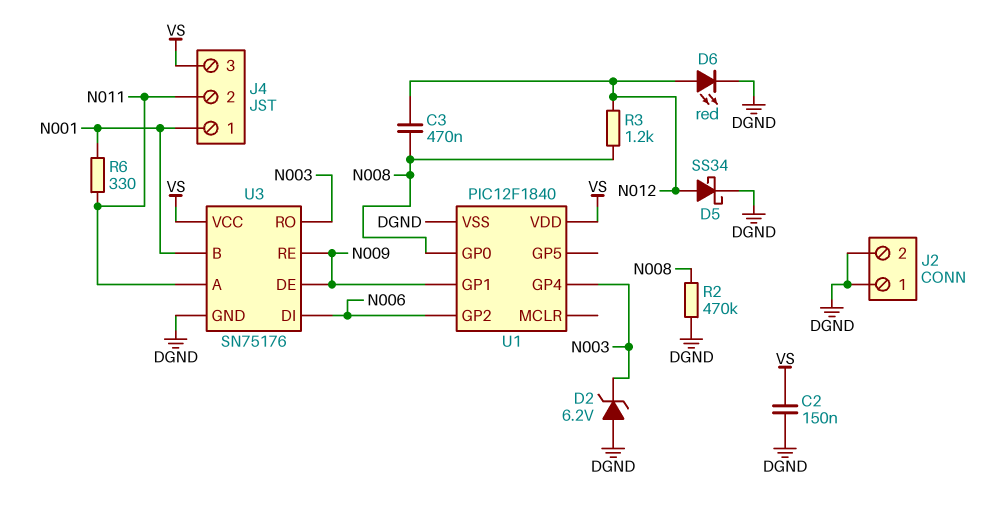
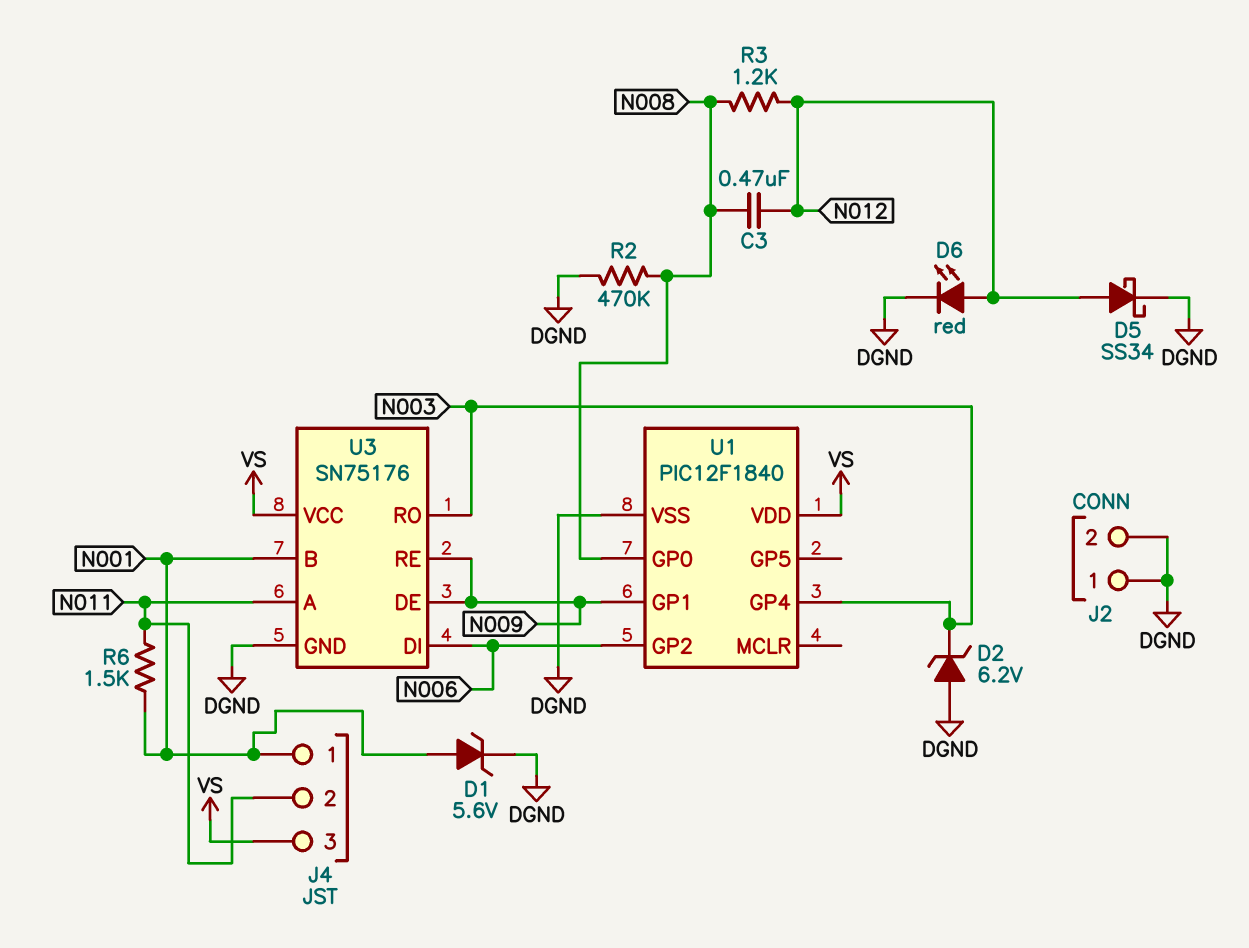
C2: 150nF (DGND, VS) -> none
D1: none -> zener 5.6V (A N001, K DGND)
R6: 330 (N001, N011) -> 1.5k (N001, N011)

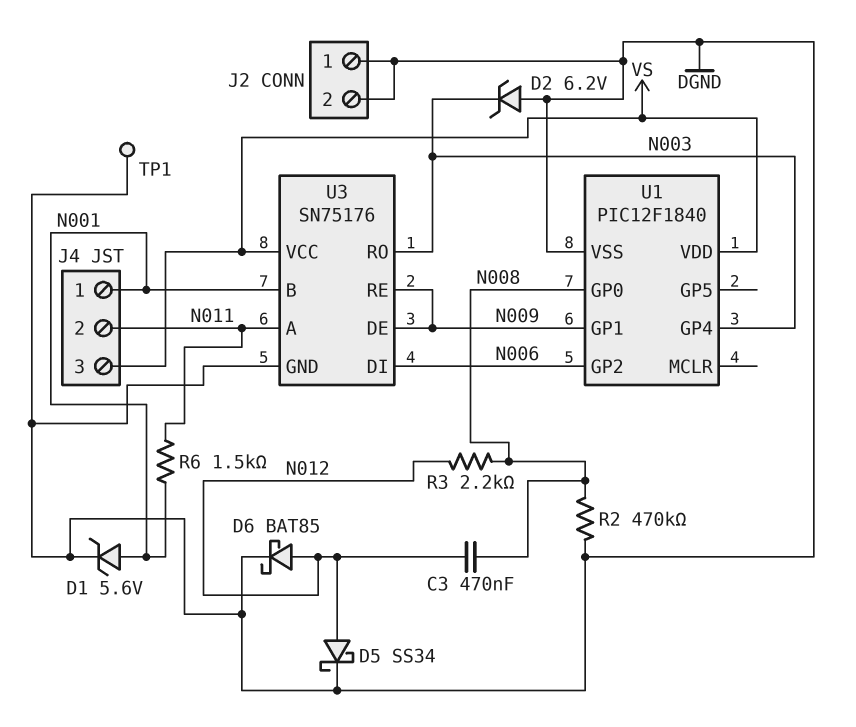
D6: LED red (A N012, K DGND) -> schottky BAT85 (A N012, K DGND)
R3: 1.2k (N008, N012) -> 2.2k (N008, N012)
TP1: none -> test point (DGND)

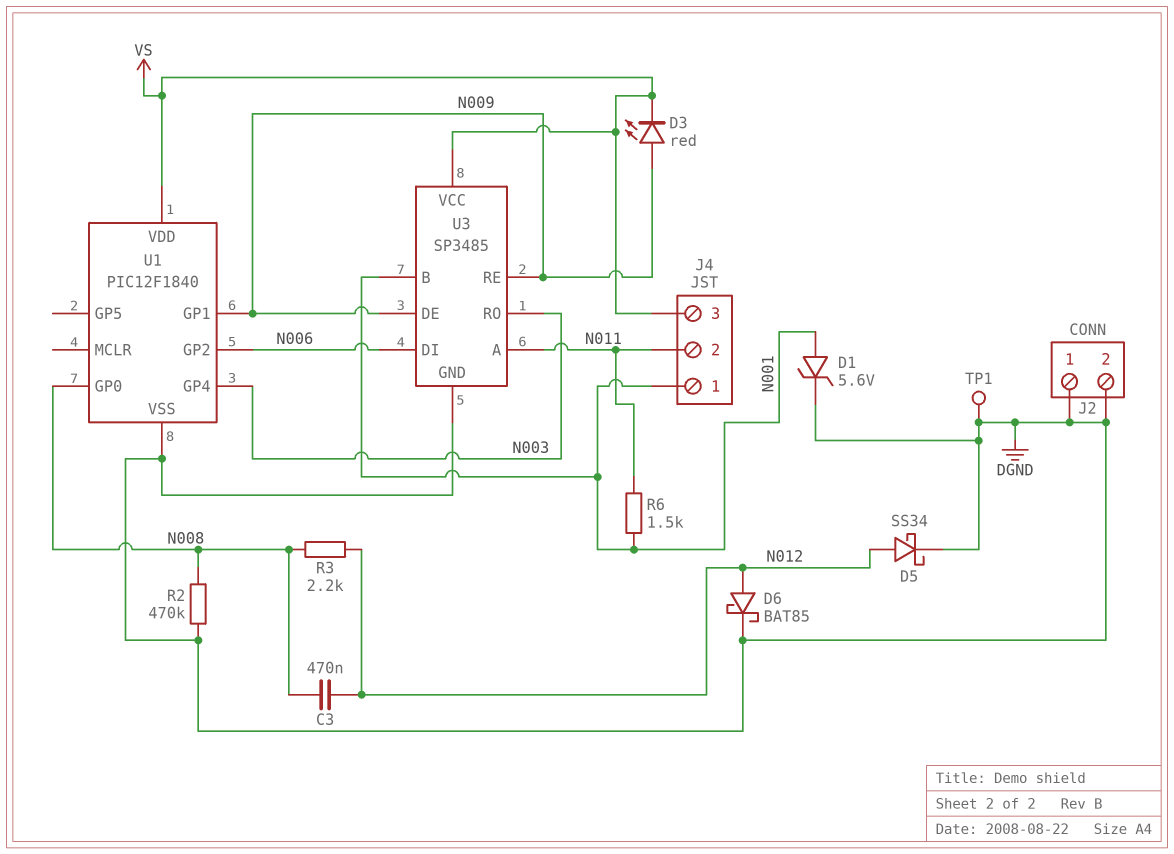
D2: zener 6.2V (A DGND, K N003) -> none
D3: none -> LED red (A N009, K VS)
U3: SN75176 -> SP3485

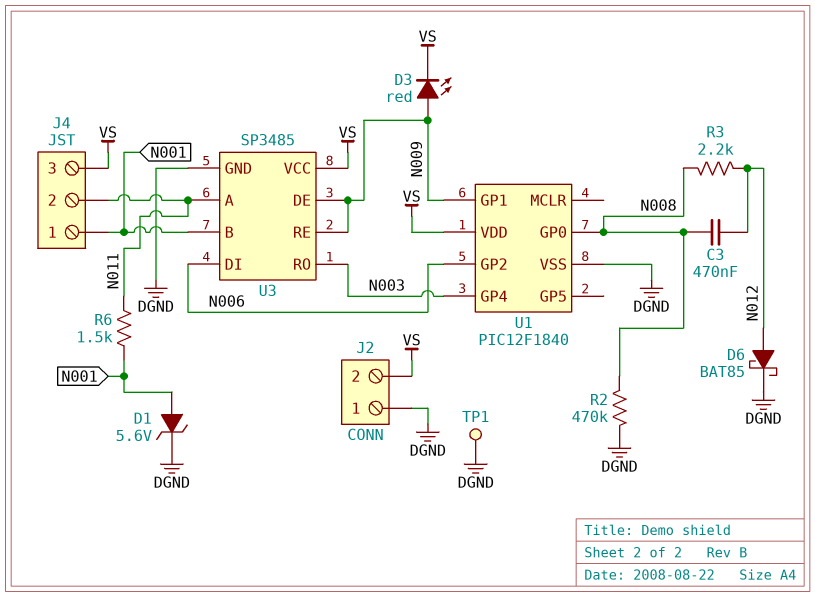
D5: schottky SS34 (A N012, K DGND) -> none
J2 pin 2: DGND -> VS

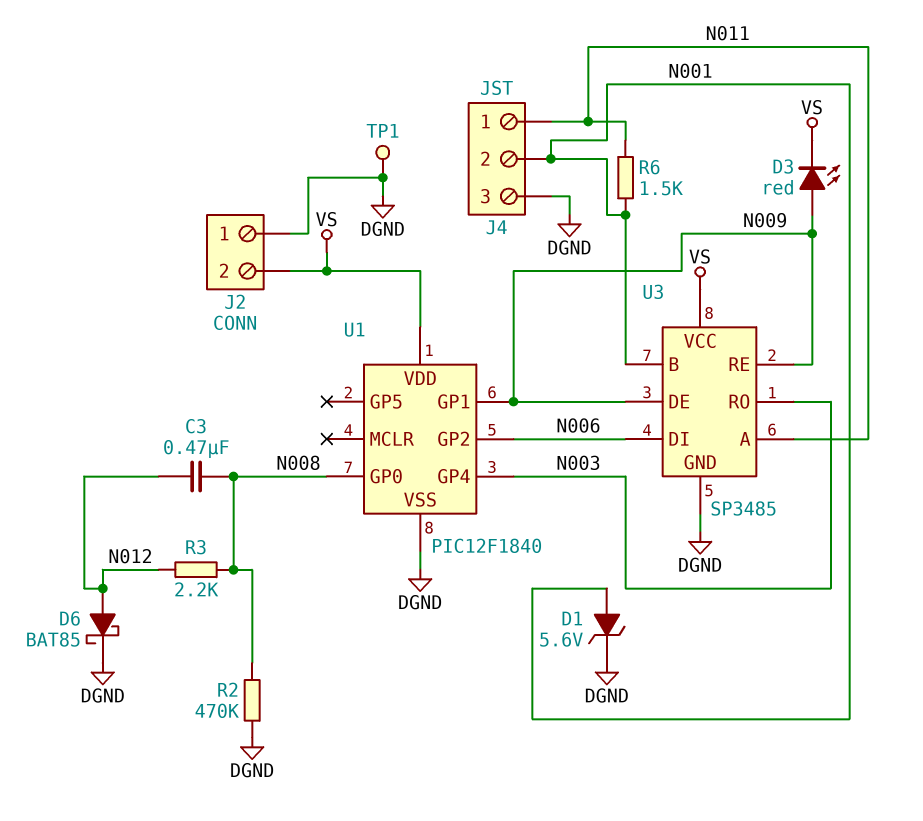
J4 pin 1: N001 -> N011
J4 pin 2: N011 -> N001
J4 pin 3: VS -> DGND

